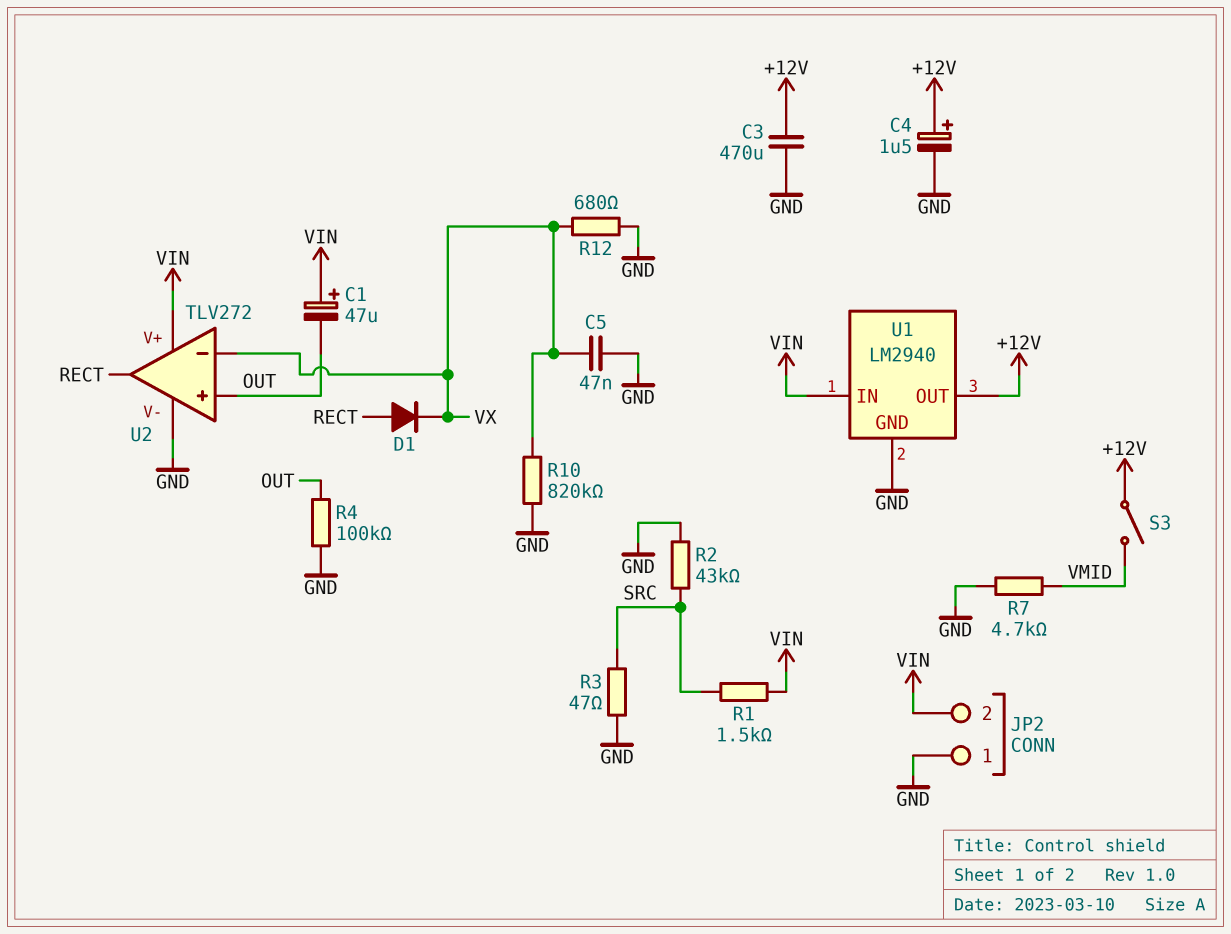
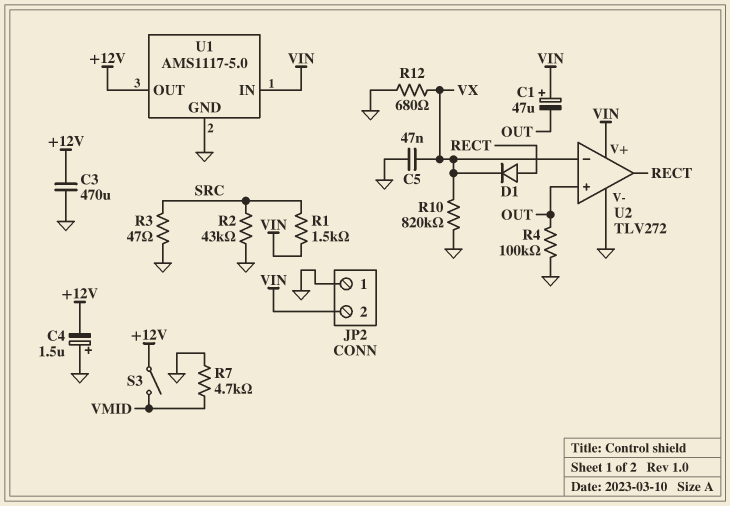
C4: 1.5uF (plus +12V, minus GND) -> 1.5uF (plus GND, minus +12V)
U1: LM2940 -> AMS1117-5.0

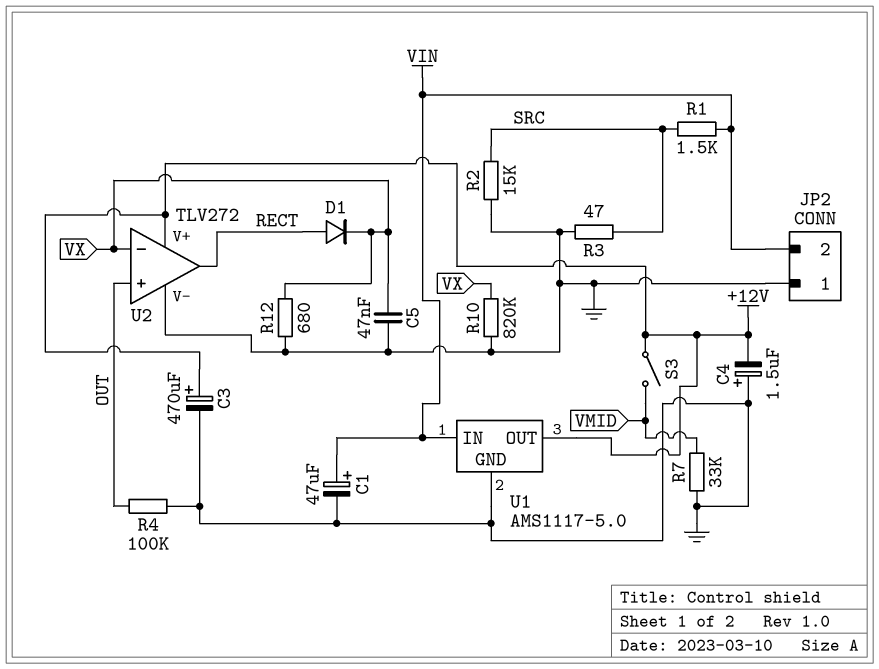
C1: 47uF (plus VIN, minus OUT) -> 47uF (plus VIN, minus GND)
C3: 470uF (+12V, GND) -> 470uF (plus +12V, minus GND)
R2: 43k (GND, SRC) -> 15k (GND, SRC)
R7: 4.7k (GND, VMID) -> 33k (GND, VMID)
U2 pin V+: VIN -> +12V

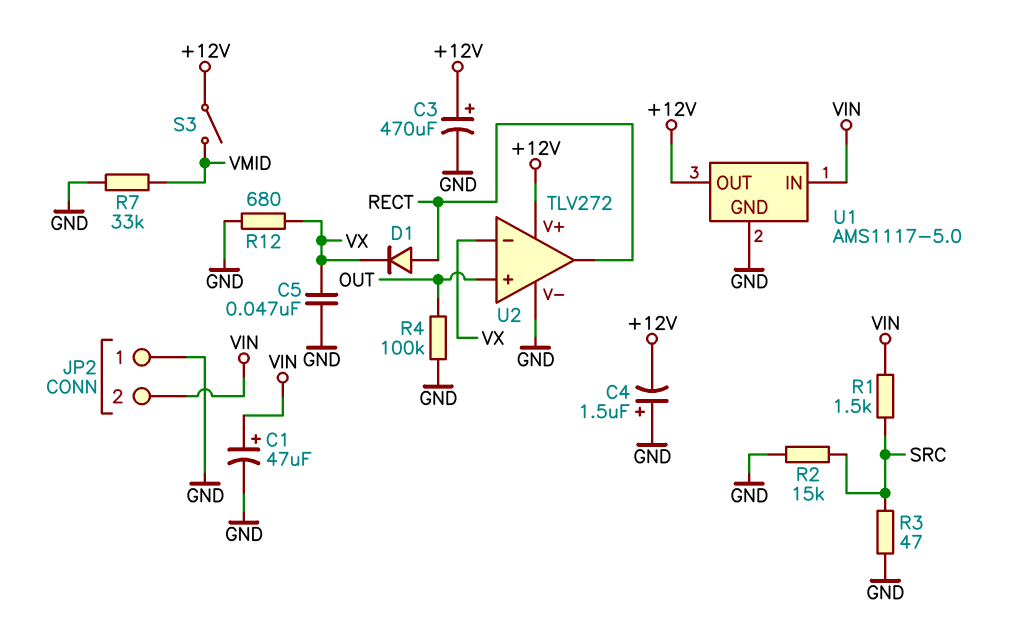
R10: 820k (GND, VX) -> none

